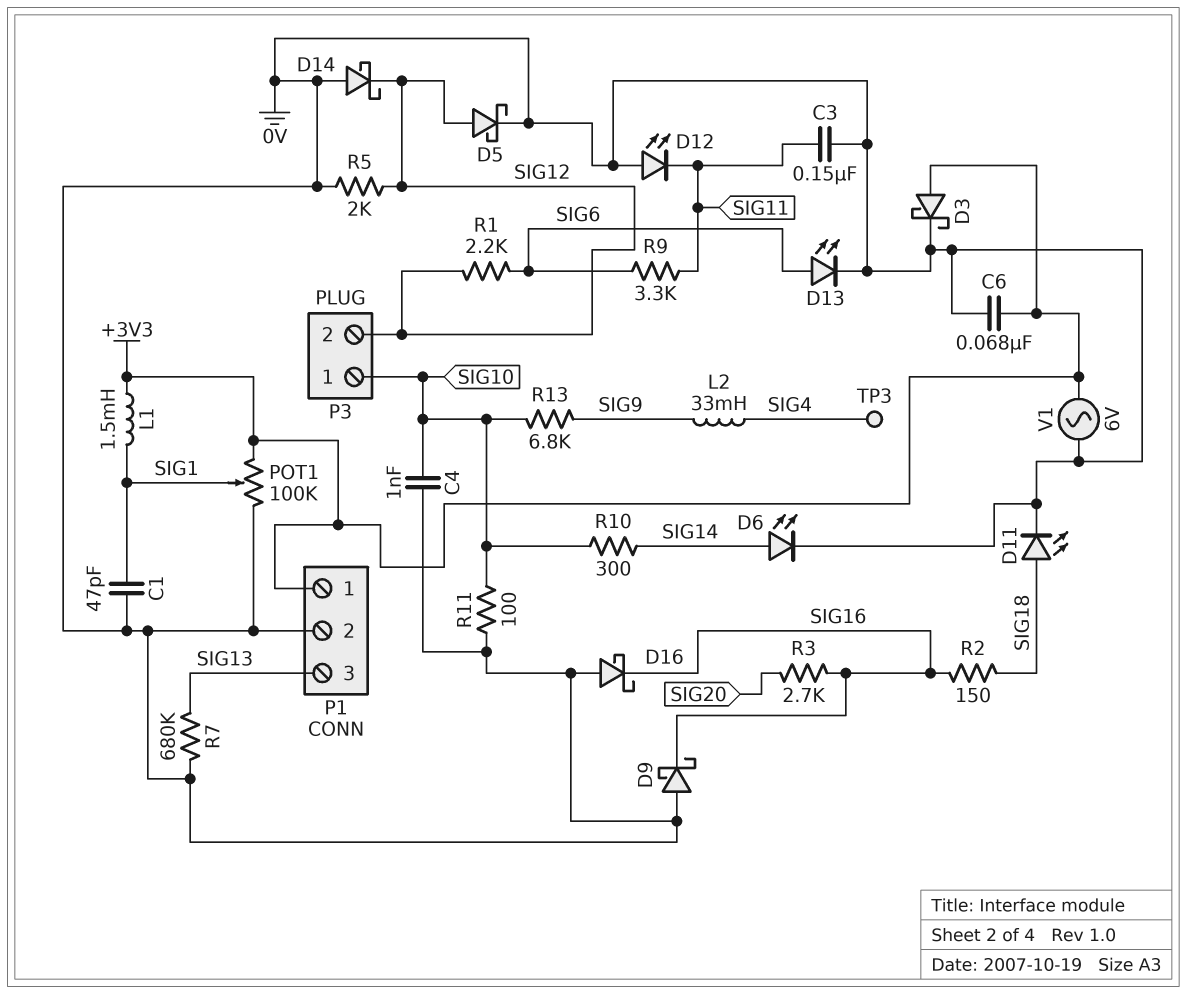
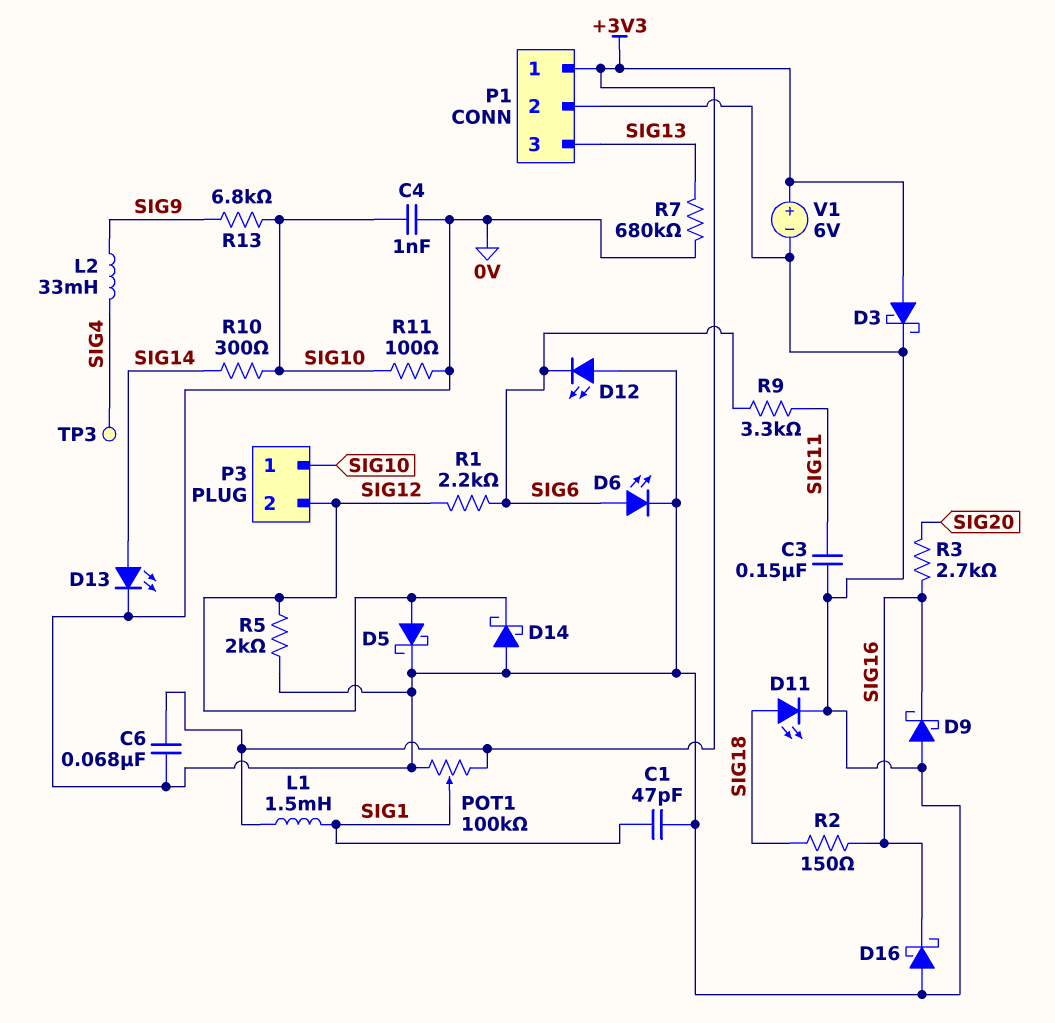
D6: LED (A SIG14, K 0V) -> LED (A SIG6, K 0V)
D12: LED (A 0V, K SIG11) -> LED (A 0V, K SIG6)
D13: LED (A SIG6, K 0V) -> LED (A SIG14, K 0V)
V1: AC 6V (+3V3, 0V) -> 6V (plus +3V3, minus 0V)

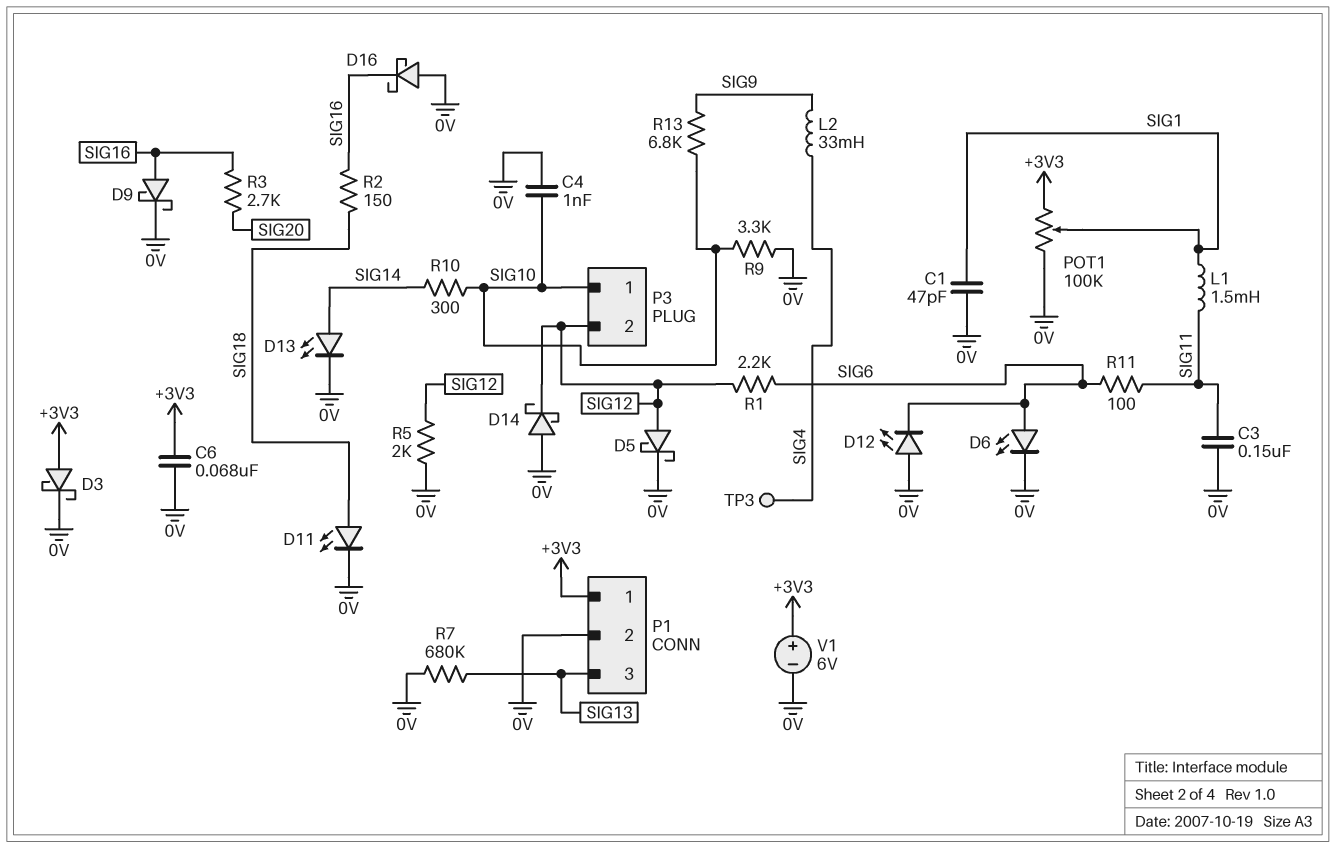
D9: schottky (A 0V, K SIG16) -> schottky (A SIG16, K 0V)
L1: 1.5mH (+3V3, SIG1) -> 1.5mH (SIG1, SIG11)
R9: 3.3k (SIG6, SIG11) -> 3.3k (0V, SIG10)
R11: 100 (0V, SIG10) -> 100 (SIG6, SIG11)

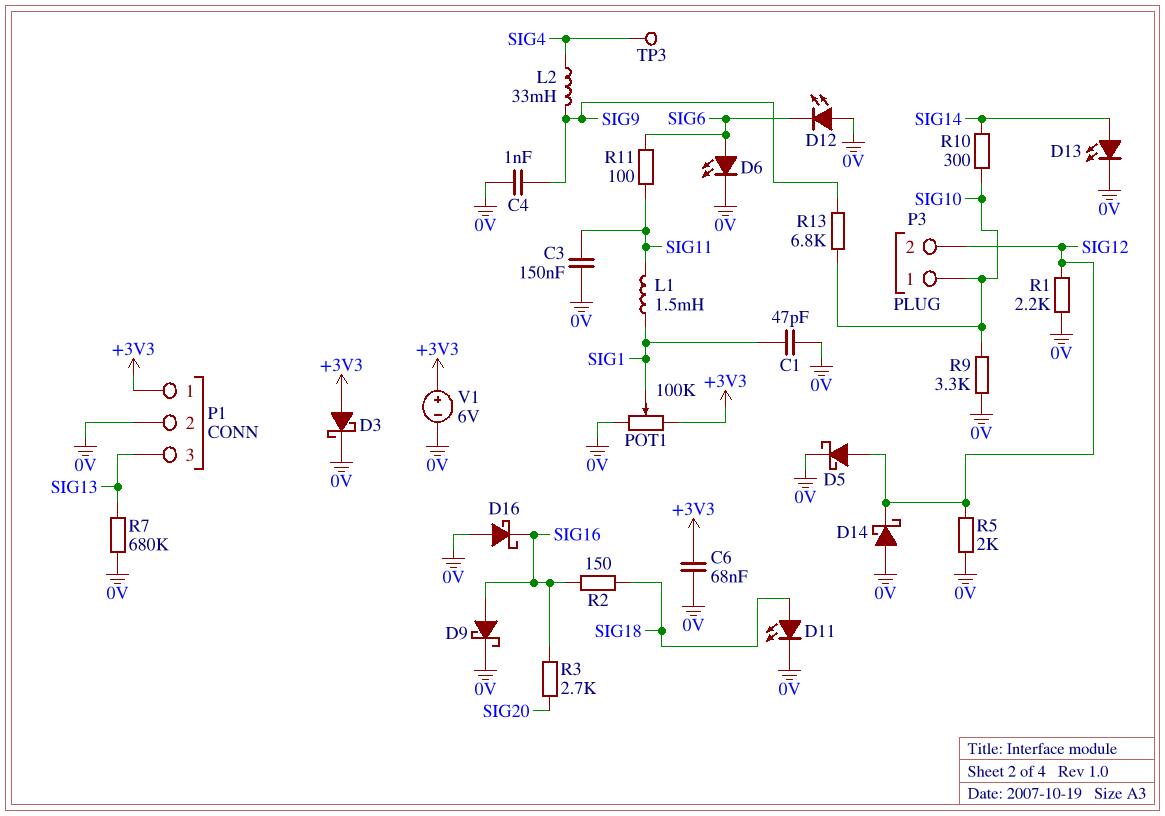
C4: 1nF (0V, SIG10) -> 1nF (0V, SIG9)
R1: 2.2k (SIG6, SIG12) -> 2.2k (0V, SIG12)

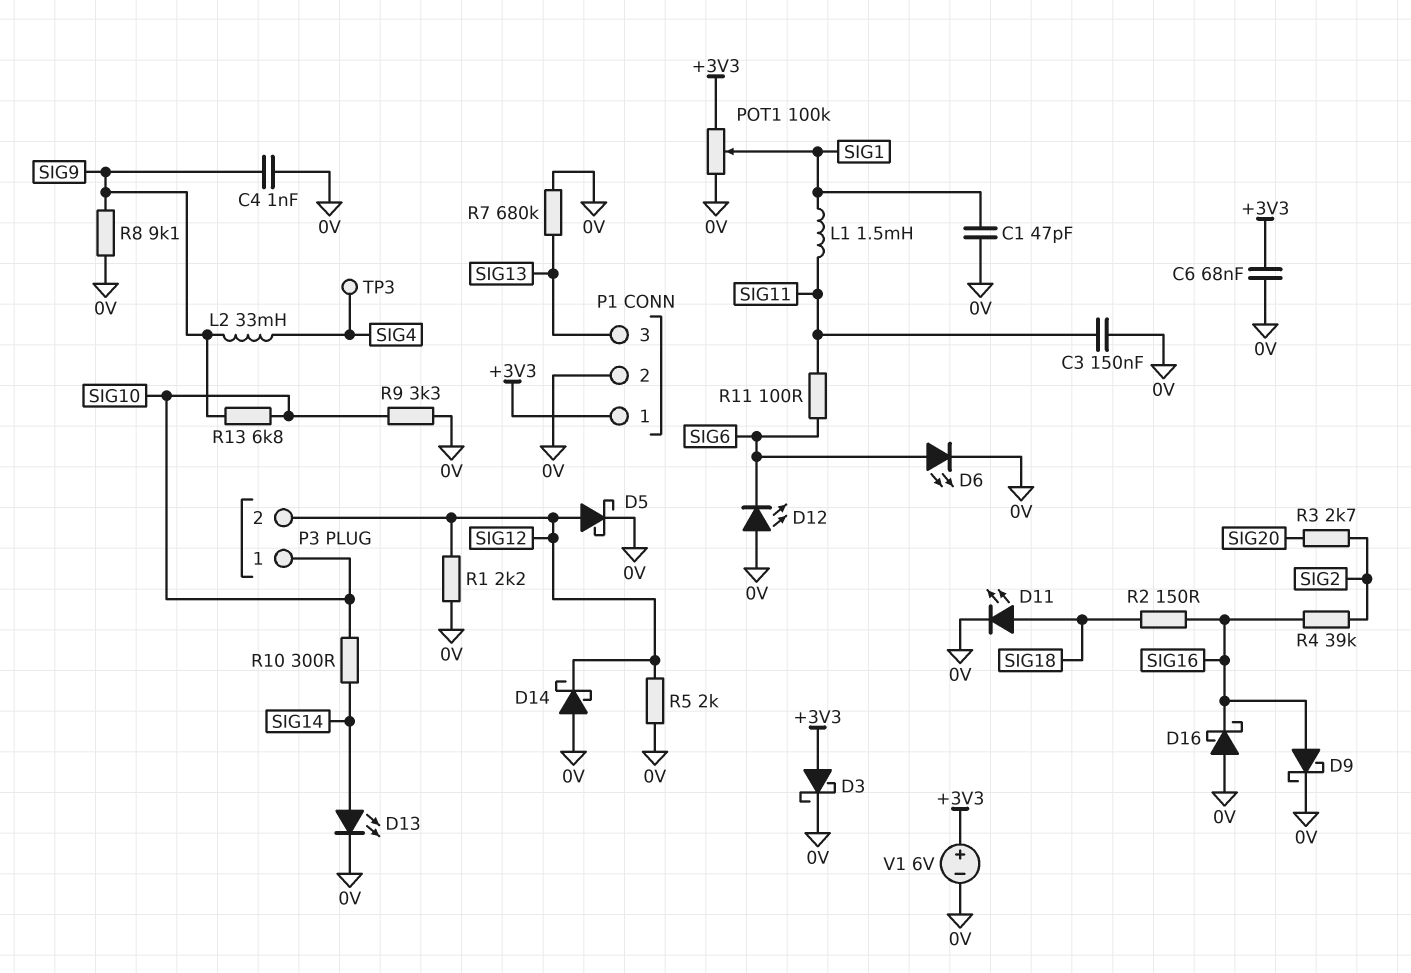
R3: 2.7k (SIG16, SIG20) -> 2.7k (SIG2, SIG20)
R4: none -> 39k (SIG2, SIG16)
R8: none -> 9.1k (0V, SIG9)

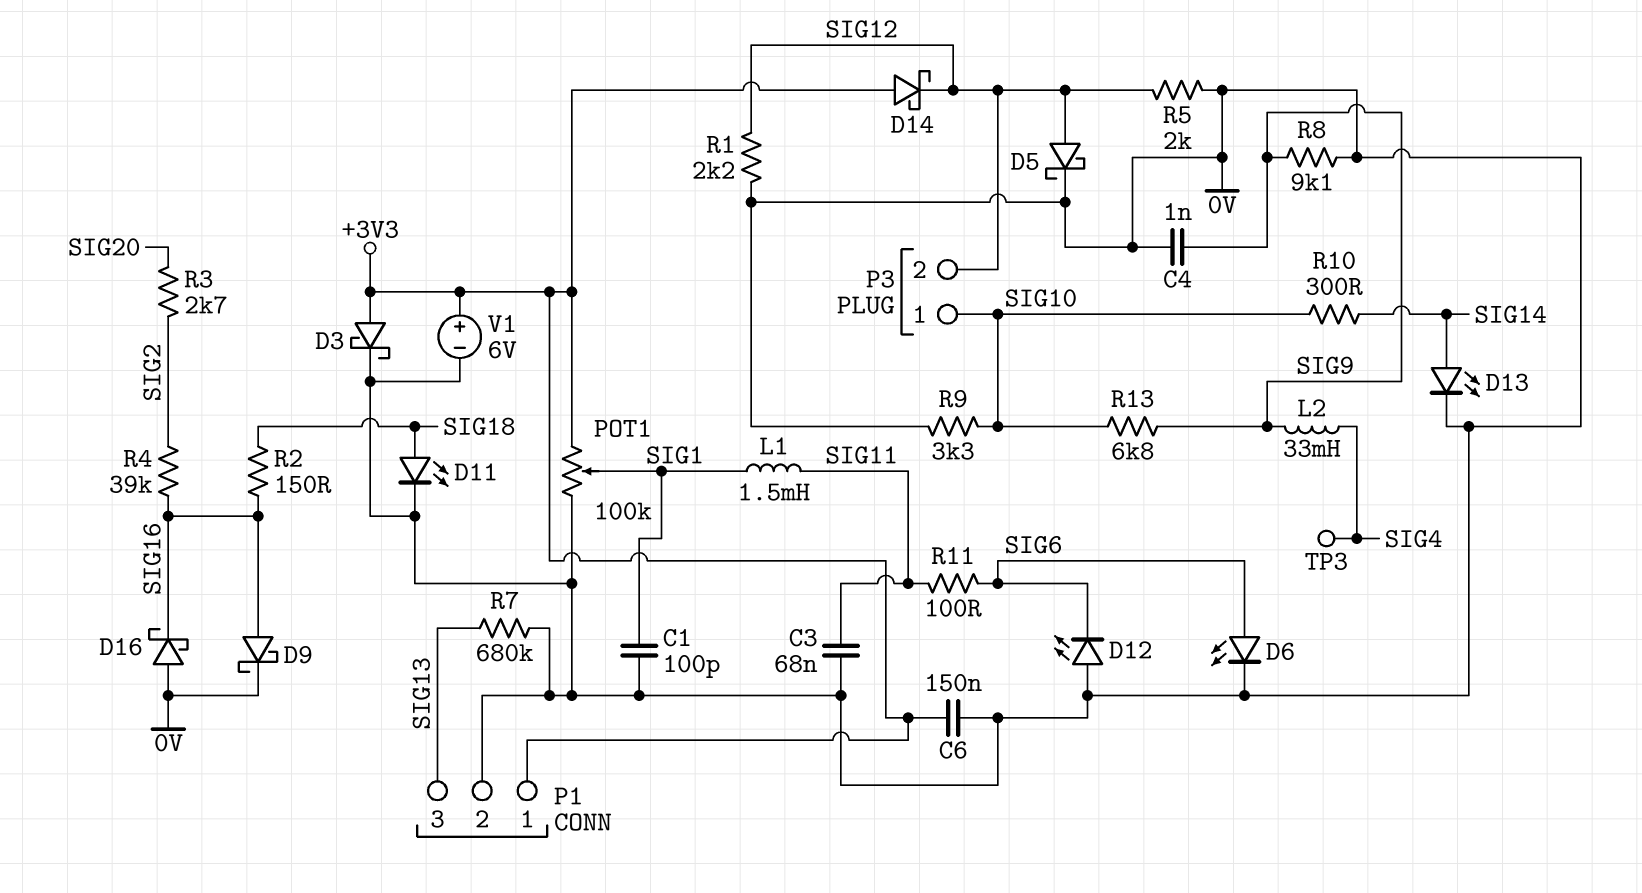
C1: 47pF (0V, SIG1) -> 100pF (0V, SIG1)
C3: 150nF (0V, SIG11) -> 68nF (0V, SIG11)
C6: 68nF (+3V3, 0V) -> 150nF (+3V3, 0V)
D14: schottky (A 0V, K SIG12) -> schottky (A +3V3, K SIG12)

